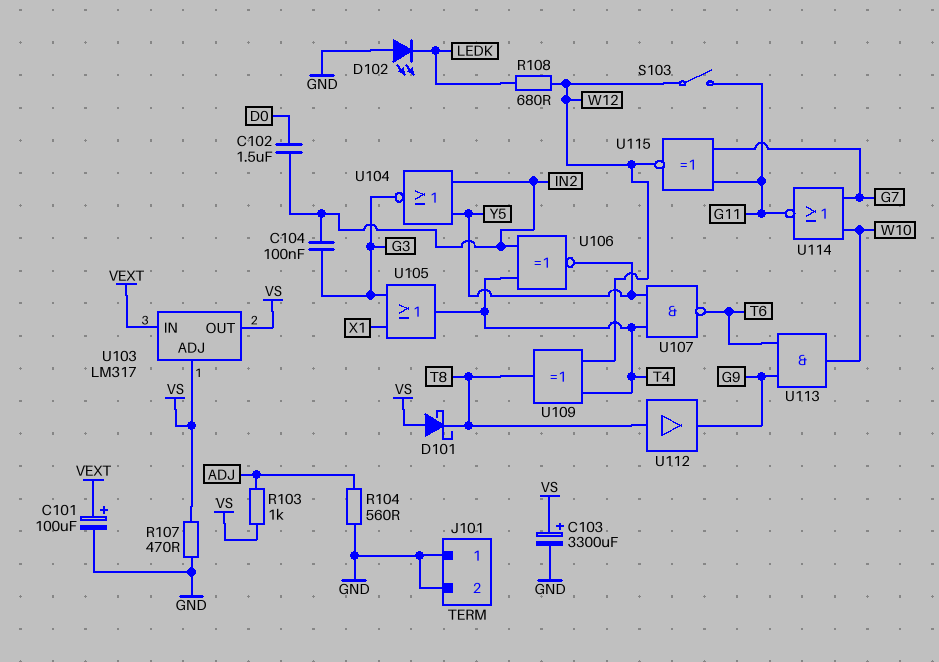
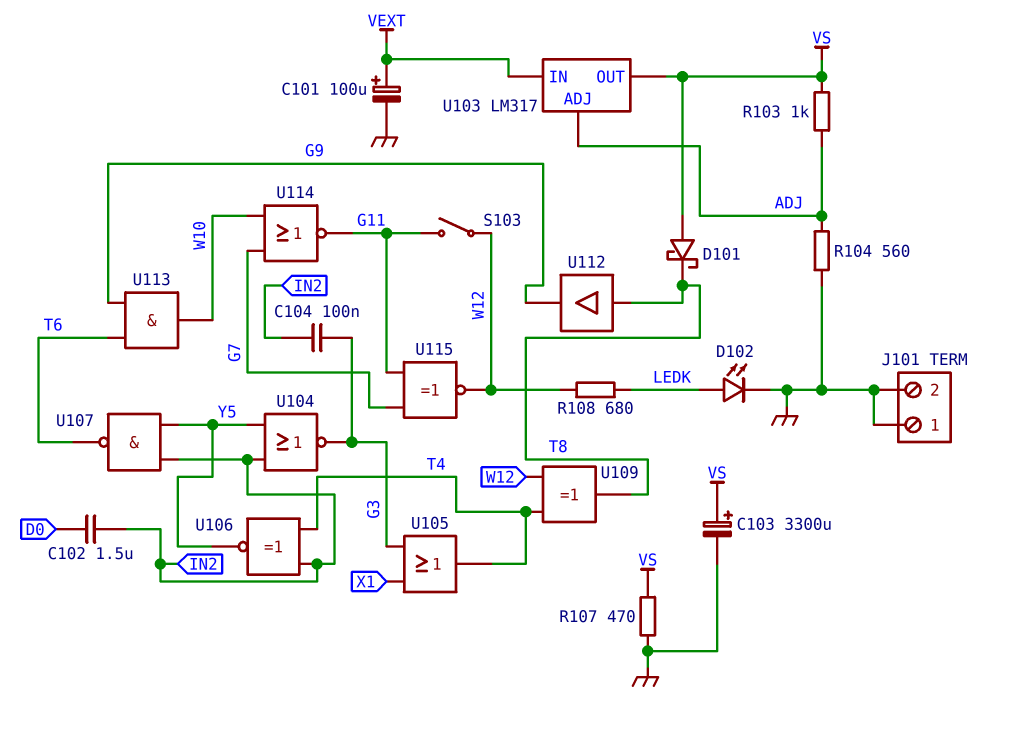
D102: LED (A GND, K LEDK) -> LED (A LEDK, K GND)
U103 pin ADJ: VS -> ADJ
U107: NAND (in T4, in Y5, out T6) -> NAND (in IN2, in Y5, out T6)

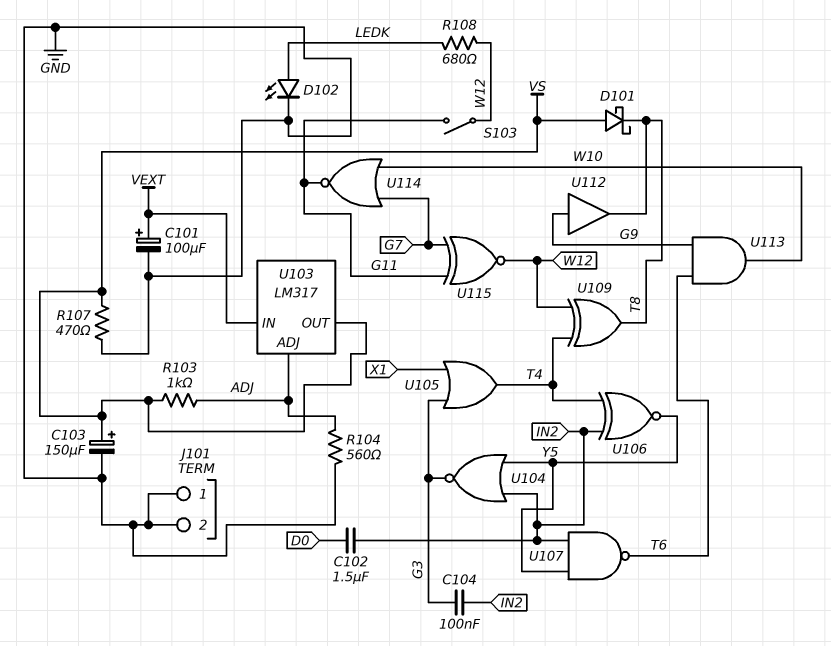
C103: 3300uF (plus VS, minus GND) -> 150uF (plus VS, minus GND)
U112: buffer (in T8, out G9) -> buffer (in G9, out T8)

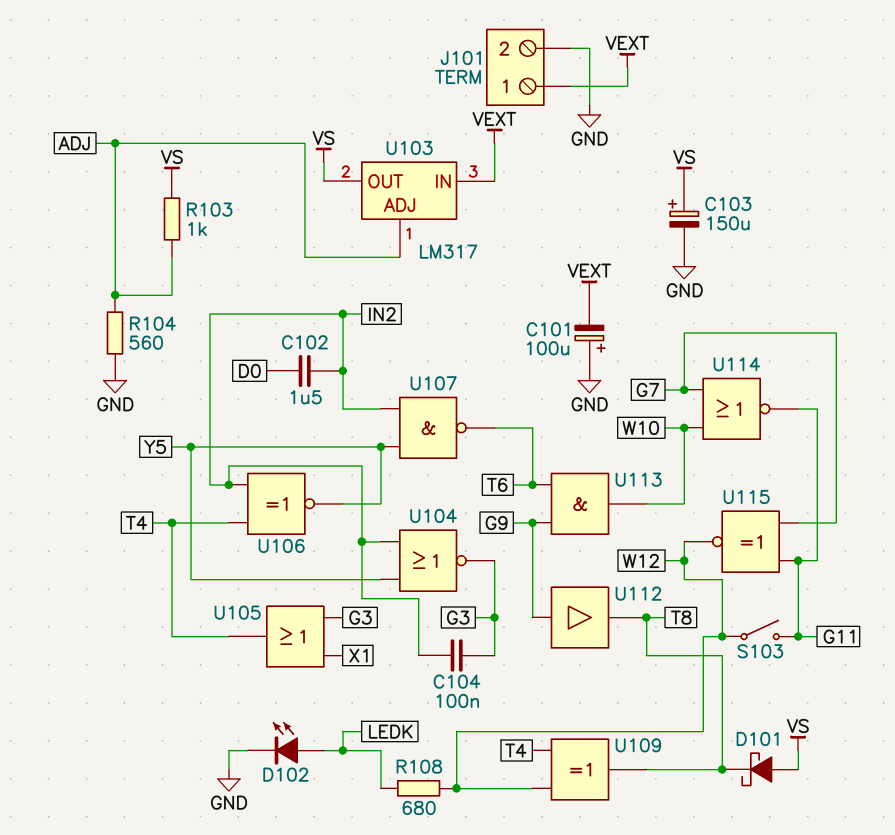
C101: 100uF (plus VEXT, minus GND) -> 100uF (plus GND, minus VEXT)
J101 pin 1: GND -> VEXT
R107: 470 (GND, VS) -> none

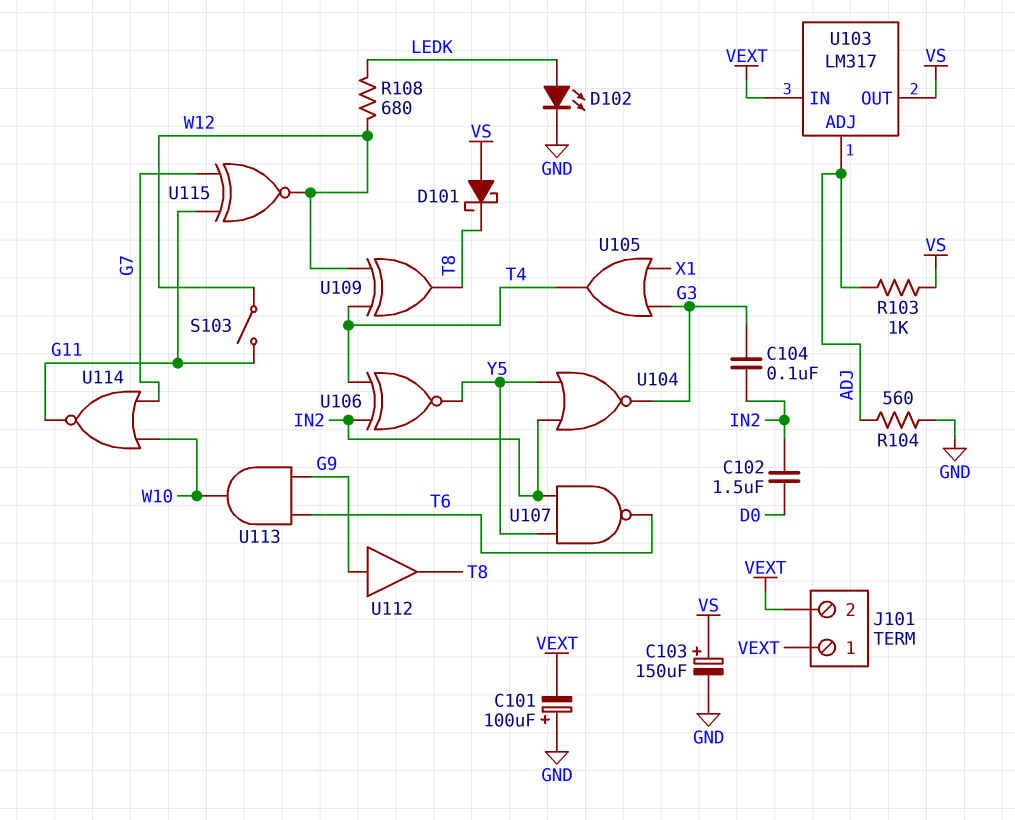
J101 pin 2: GND -> VEXT

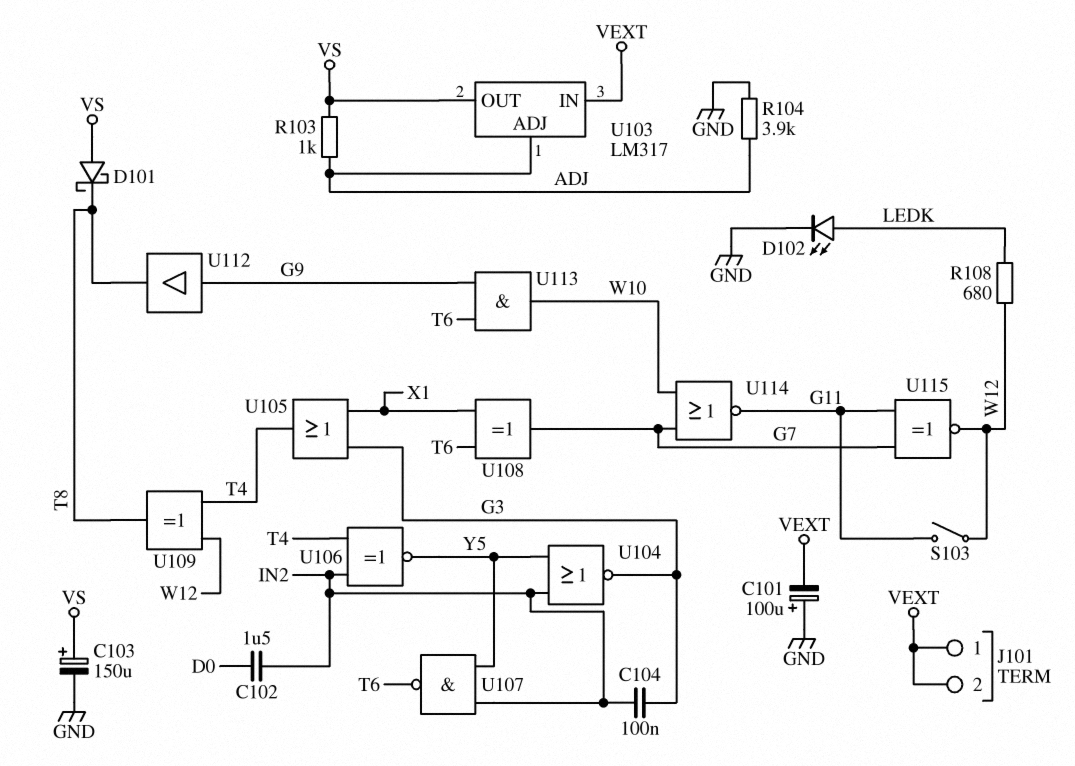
R104: 560 (ADJ, GND) -> 3.9k (ADJ, GND)
U108: none -> XOR (in T6, in X1, out G7)

